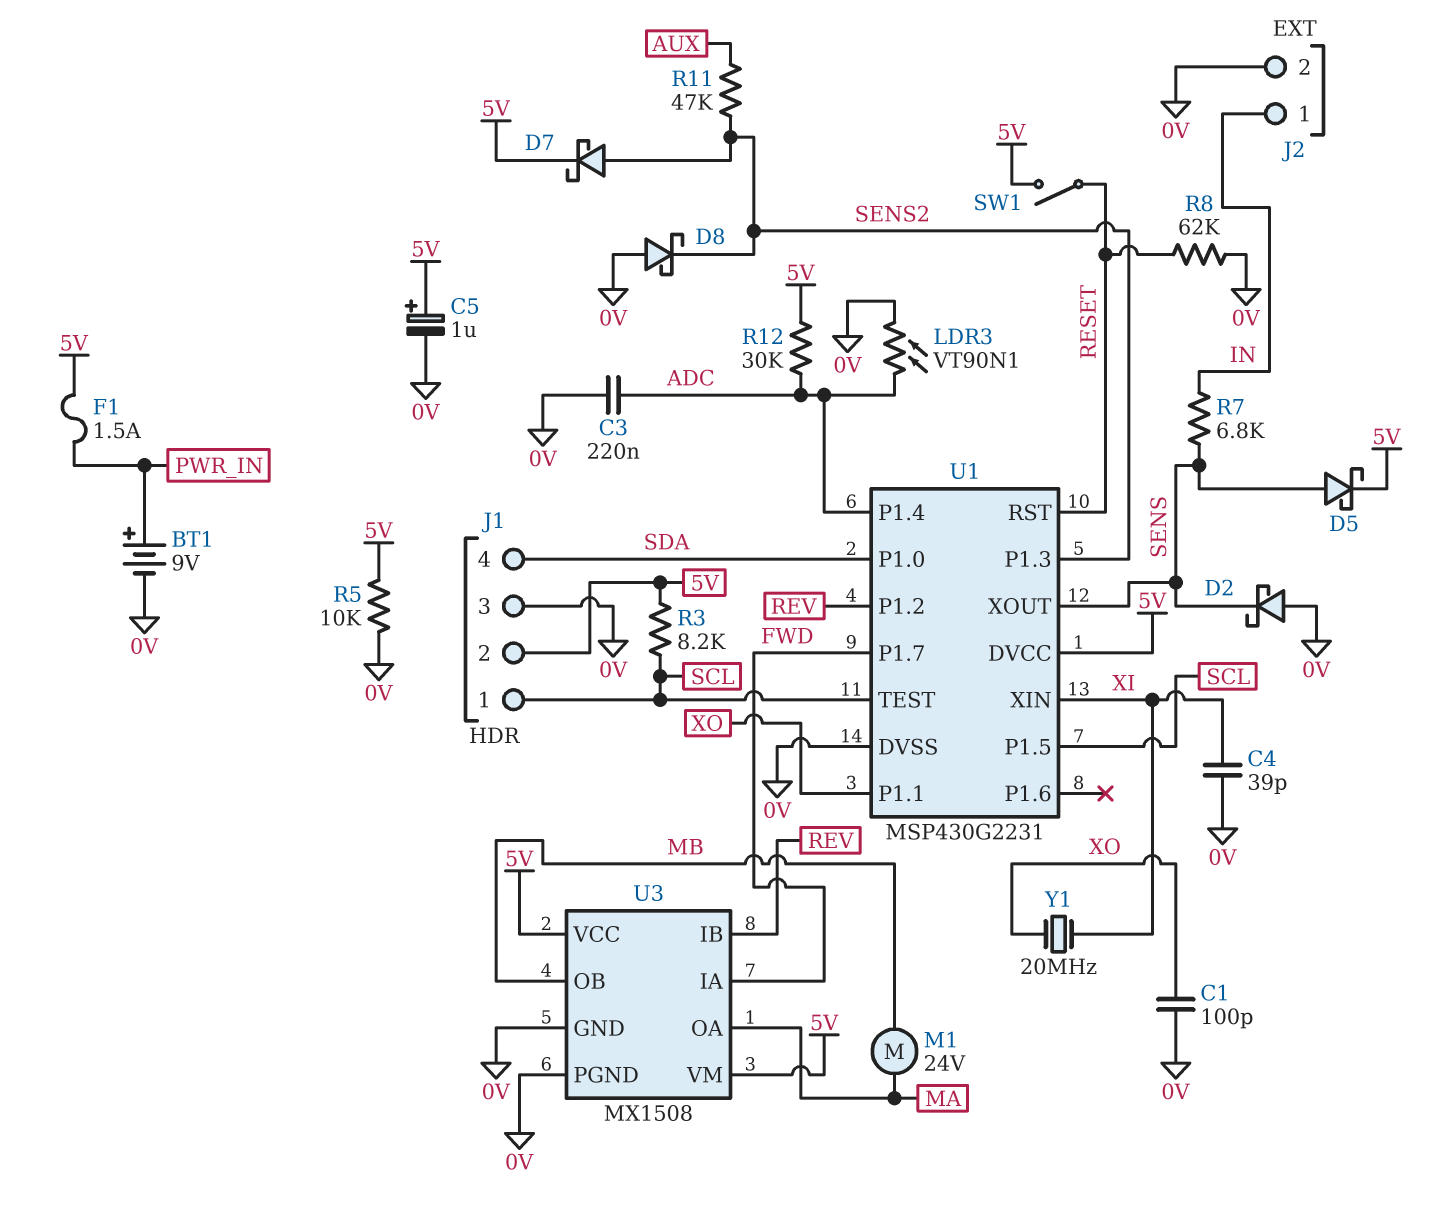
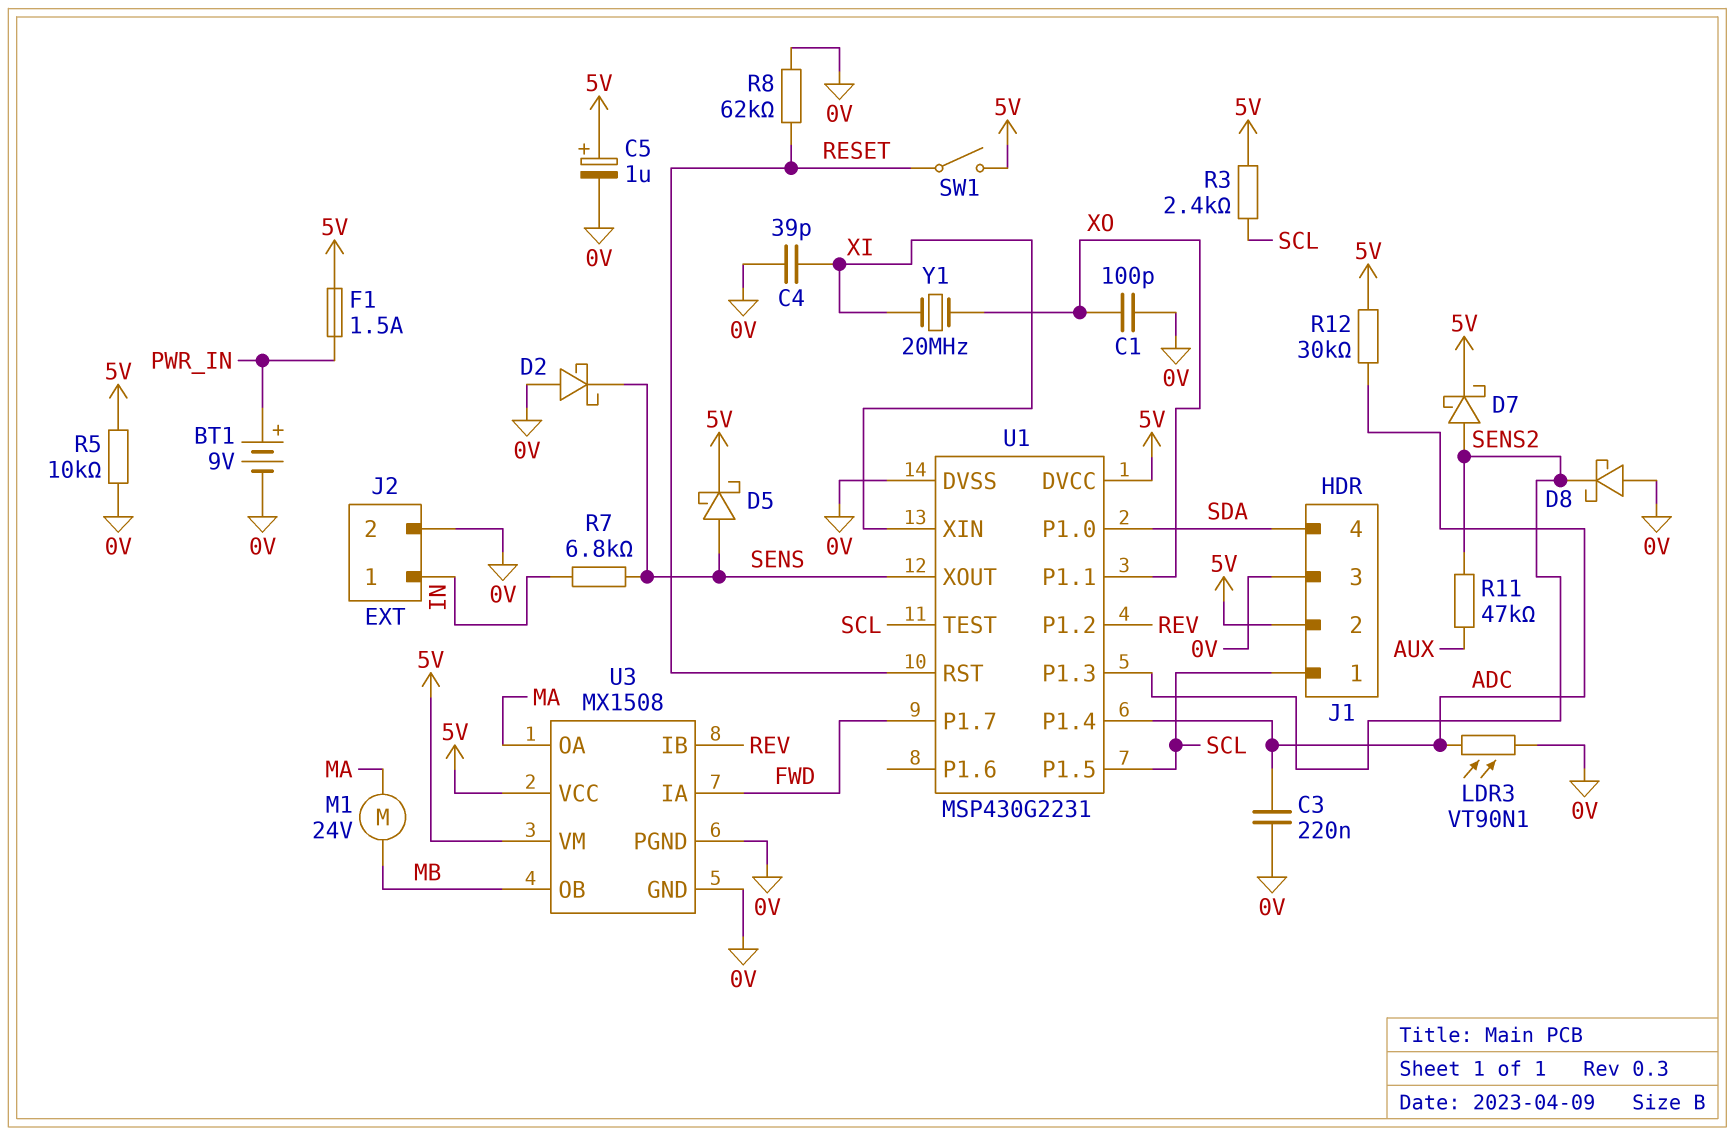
R3: 8.2k (5V, SCL) -> 2.4k (5V, SCL)

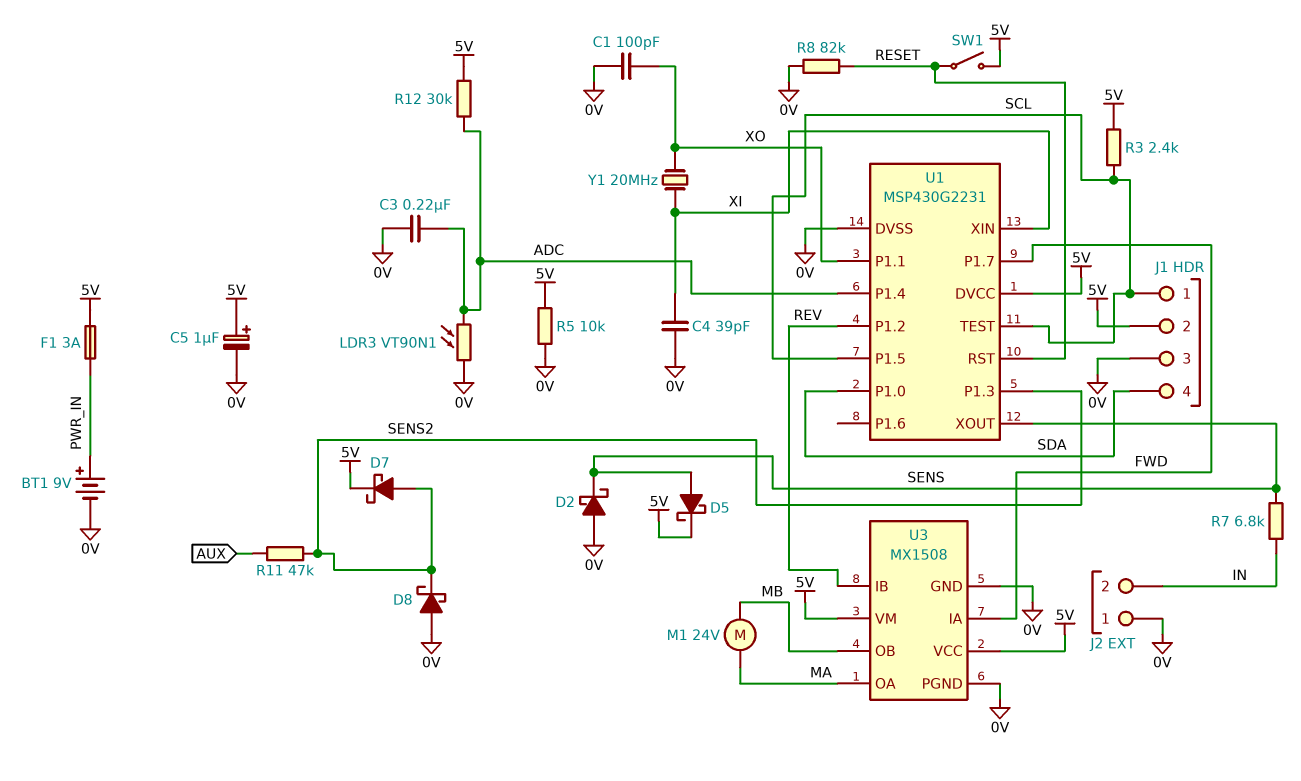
F1: 1.5A (5V, PWR_IN) -> 3A (5V, PWR_IN)
J2 pin 1: IN -> 0V
J2 pin 2: 0V -> IN
R8: 62k (0V, RESET) -> 82k (0V, RESET)

